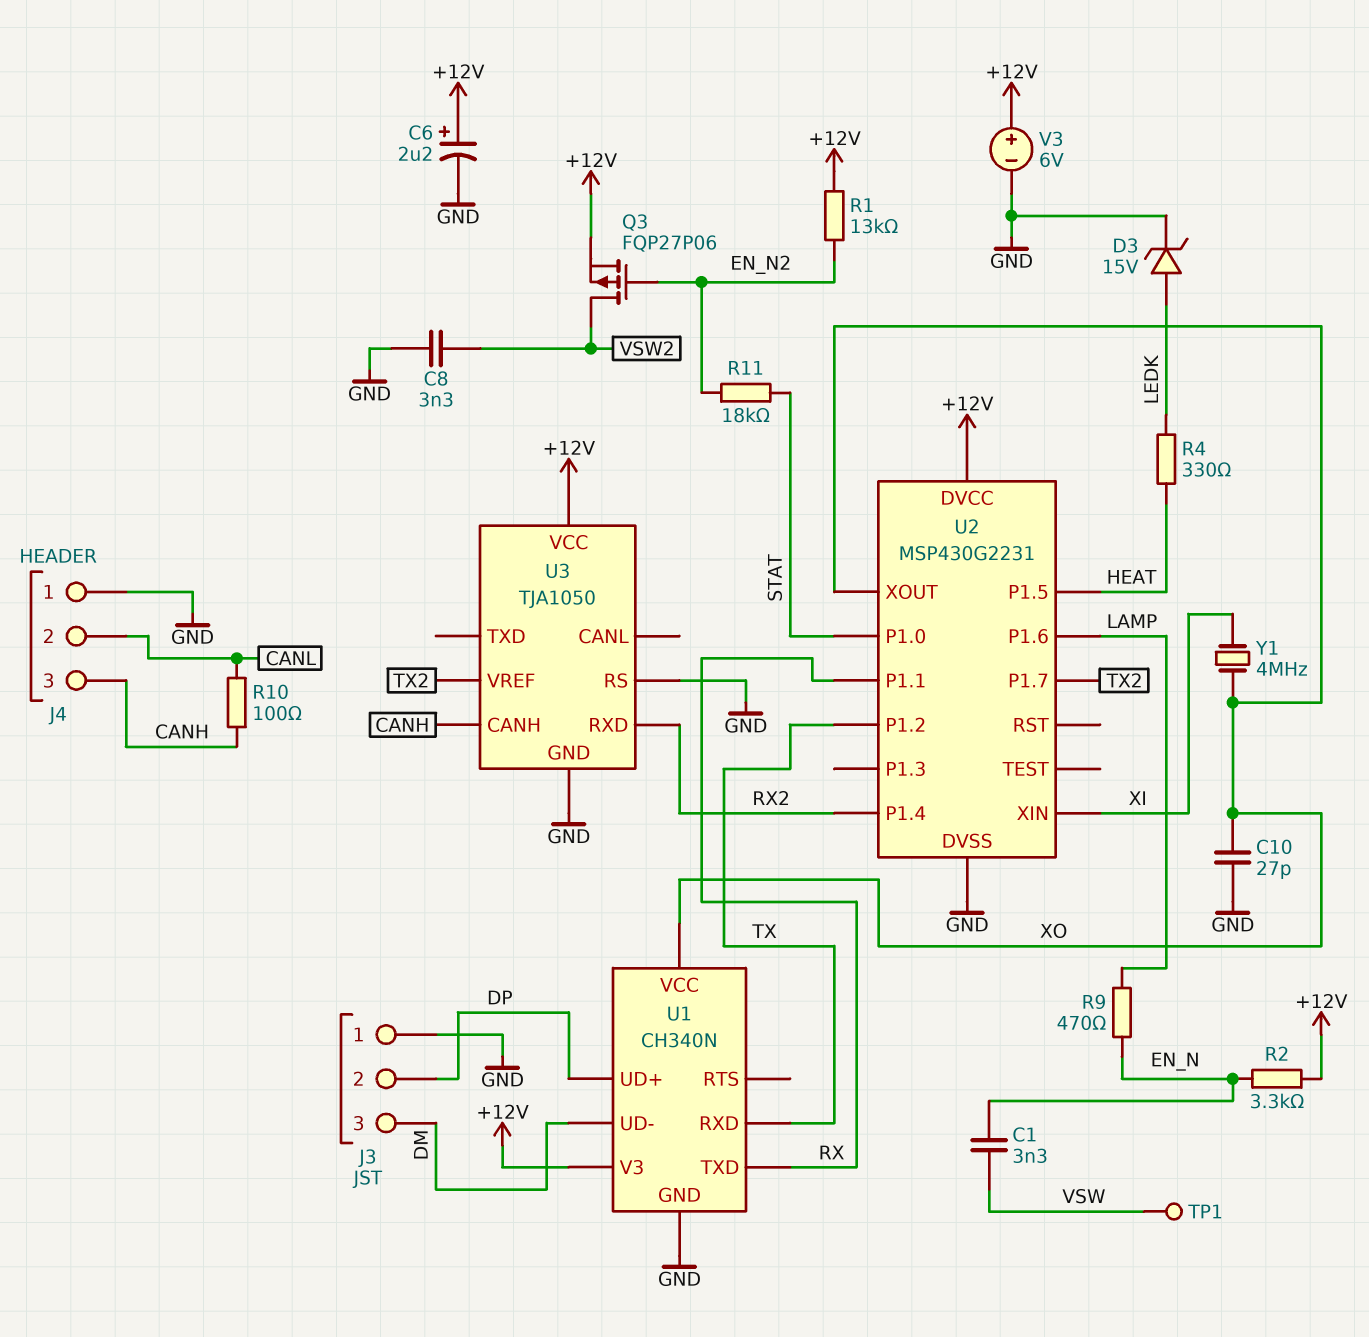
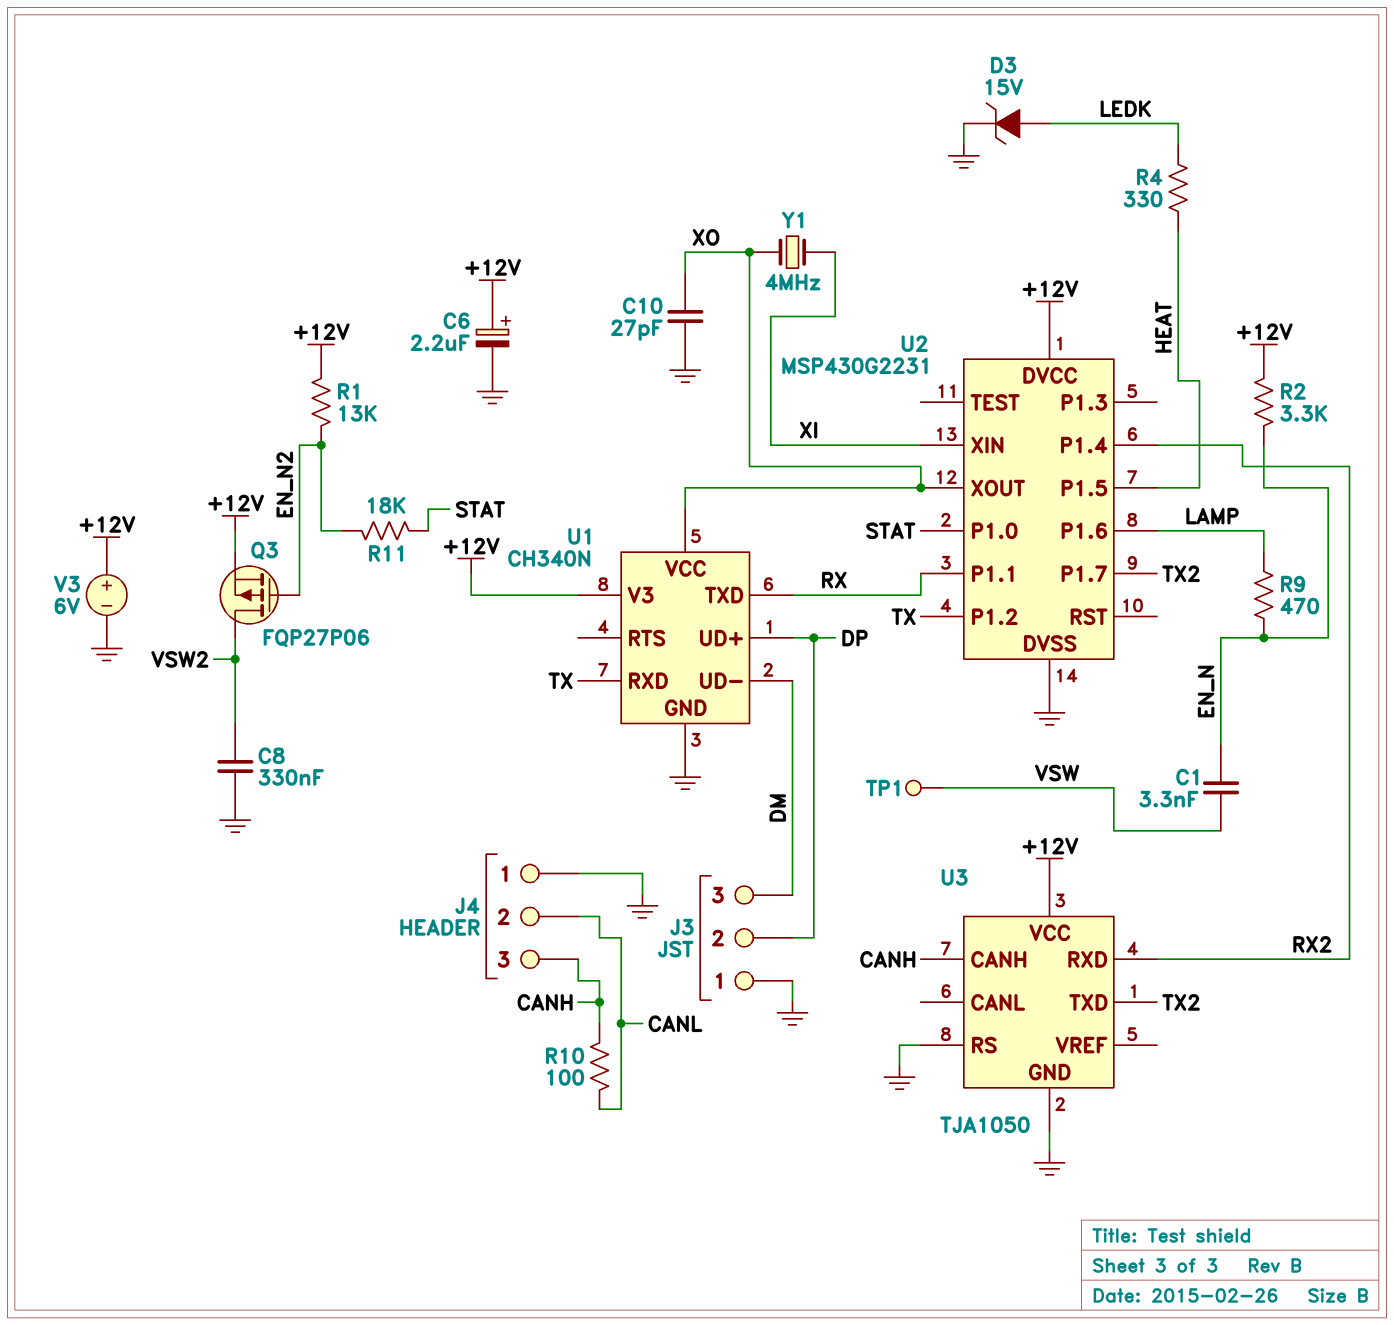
C8: 3.3nF (GND, VSW2) -> 330nF (GND, VSW2)
U3 pin TXD: none -> TX2
U3 pin VREF: TX2 -> none

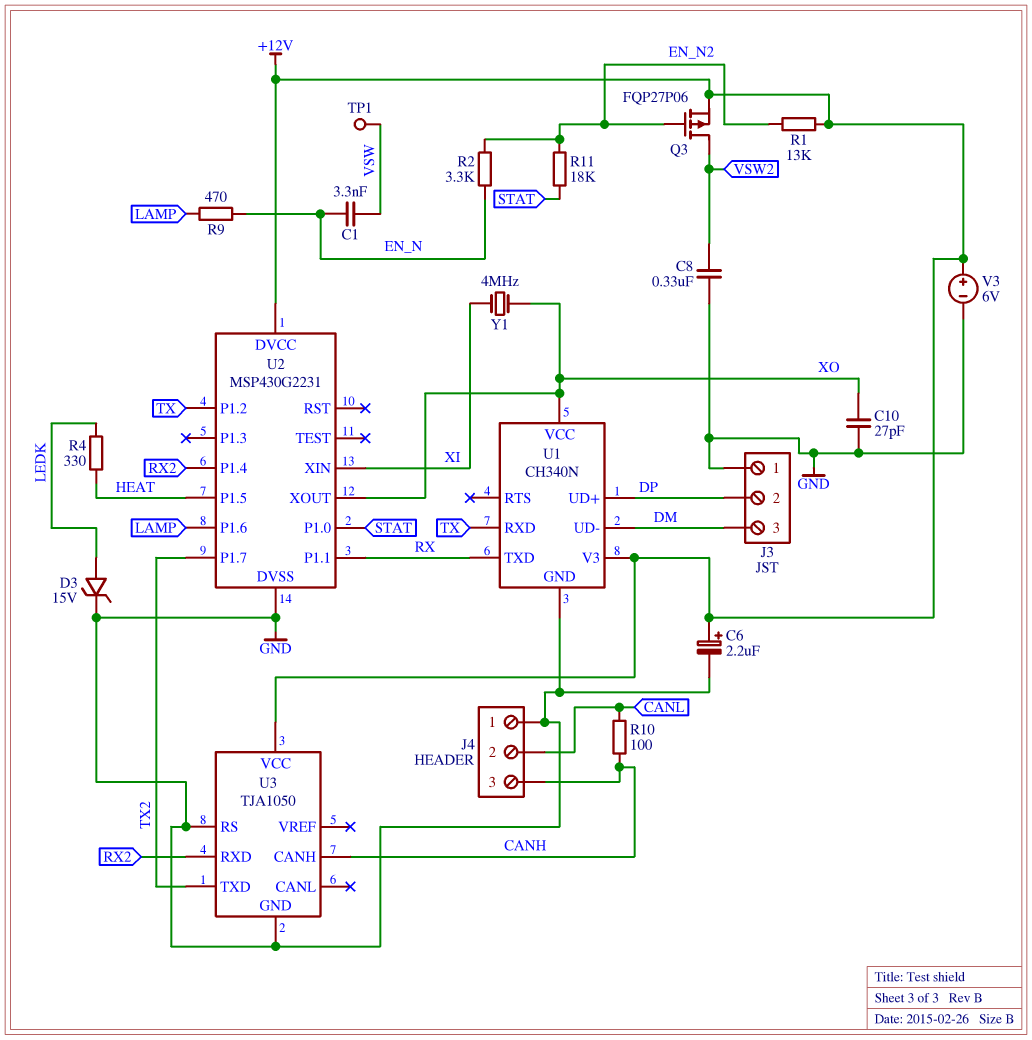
R2: 3.3k (+12V, EN_N) -> 3.3k (EN_N, EN_N2)

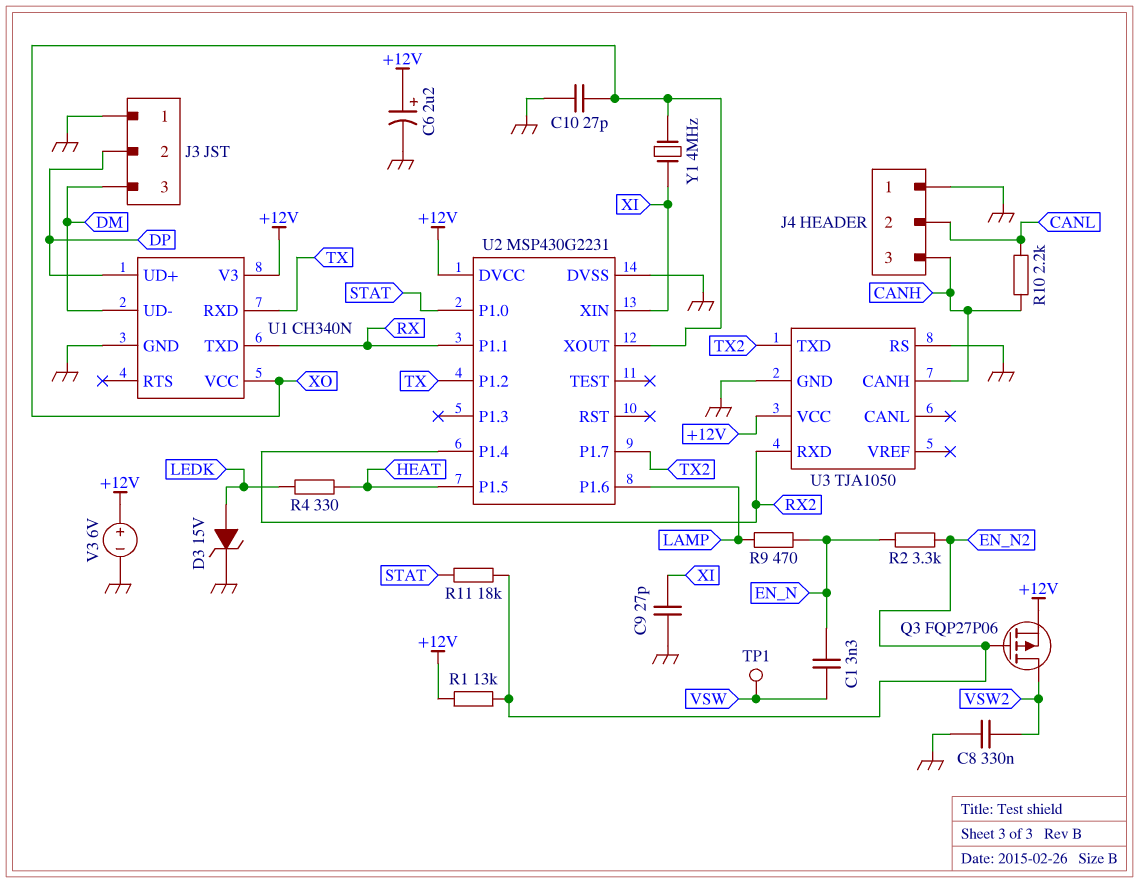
C9: none -> 27pF (GND, XI)
R10: 100 (CANH, CANL) -> 2.2k (CANH, CANL)

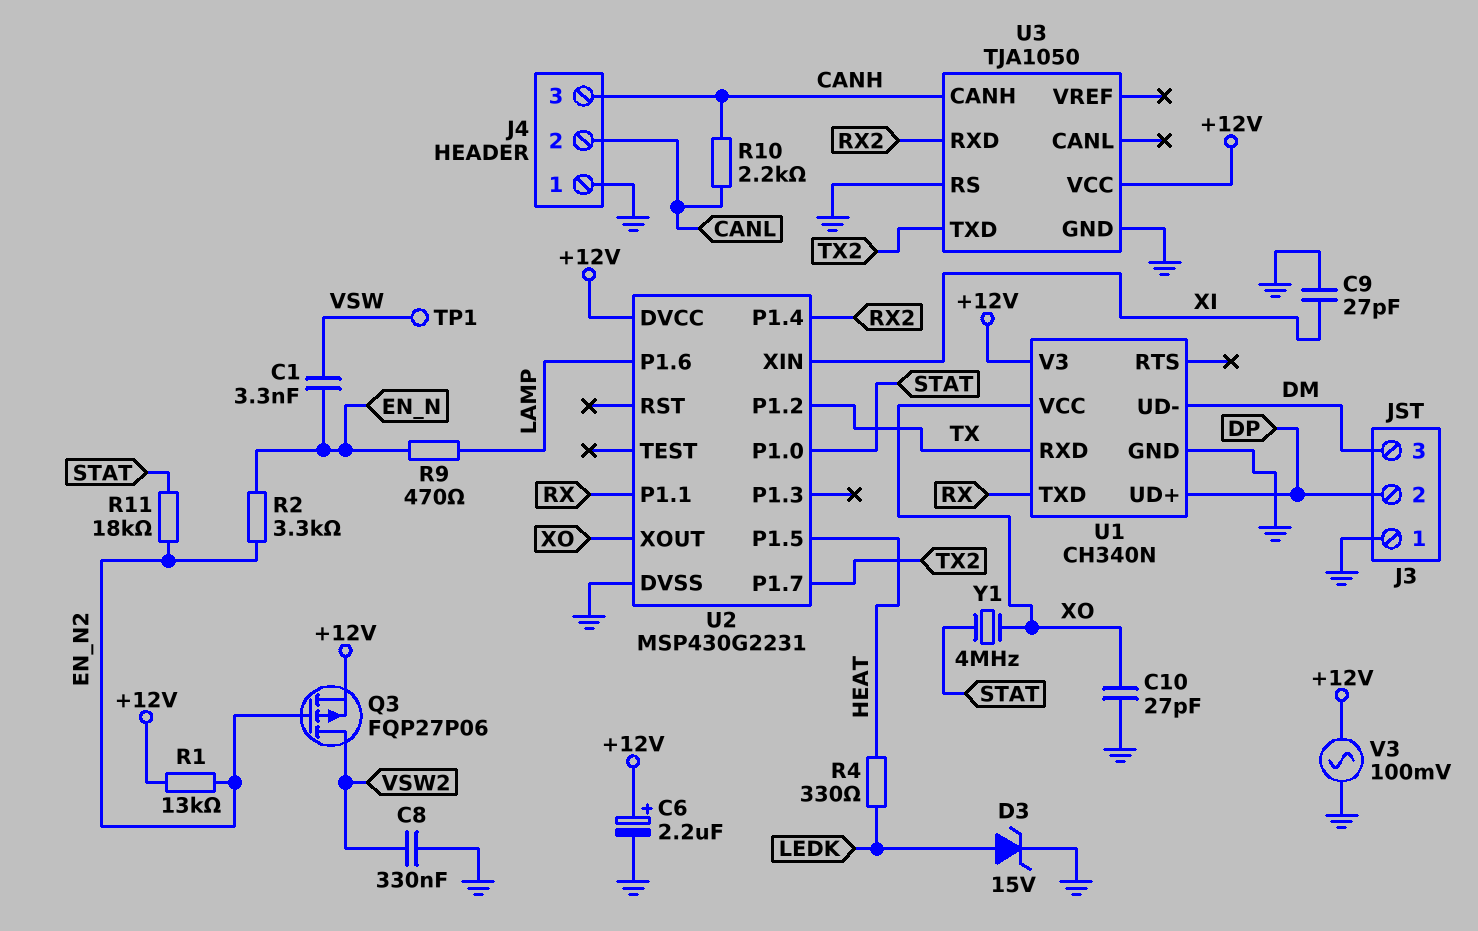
V3: 6V (plus +12V, minus GND) -> AC 100mV (+12V, GND)
Y1: 4MHz (XI, XO) -> 4MHz (STAT, XO)

